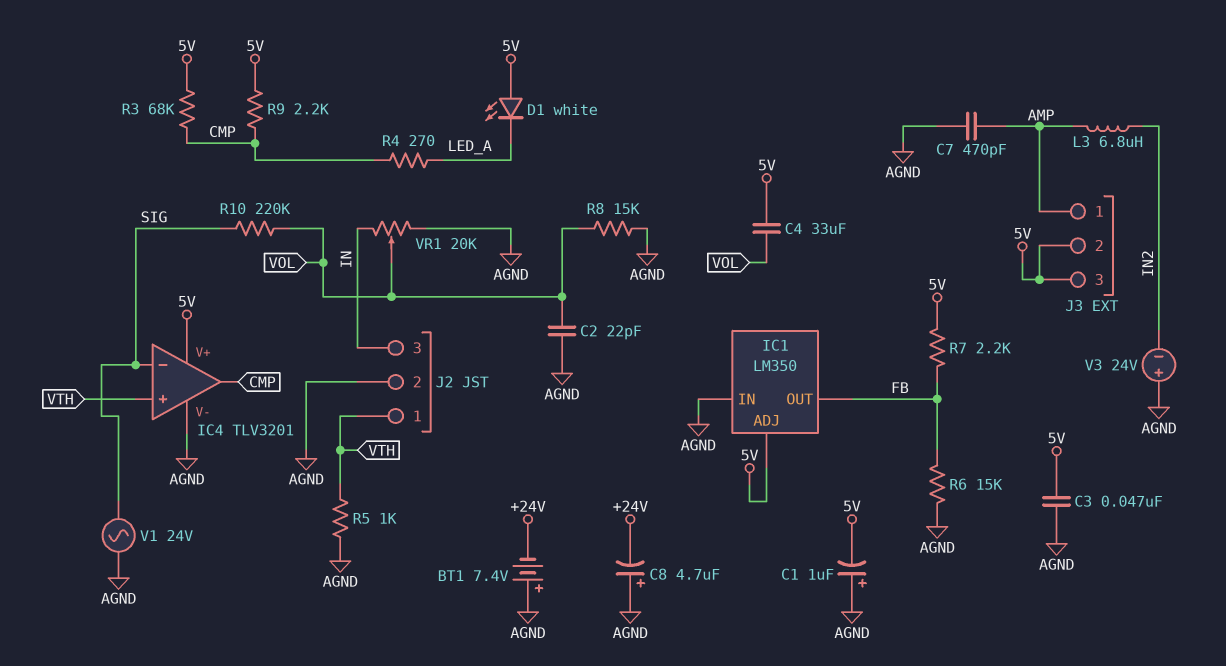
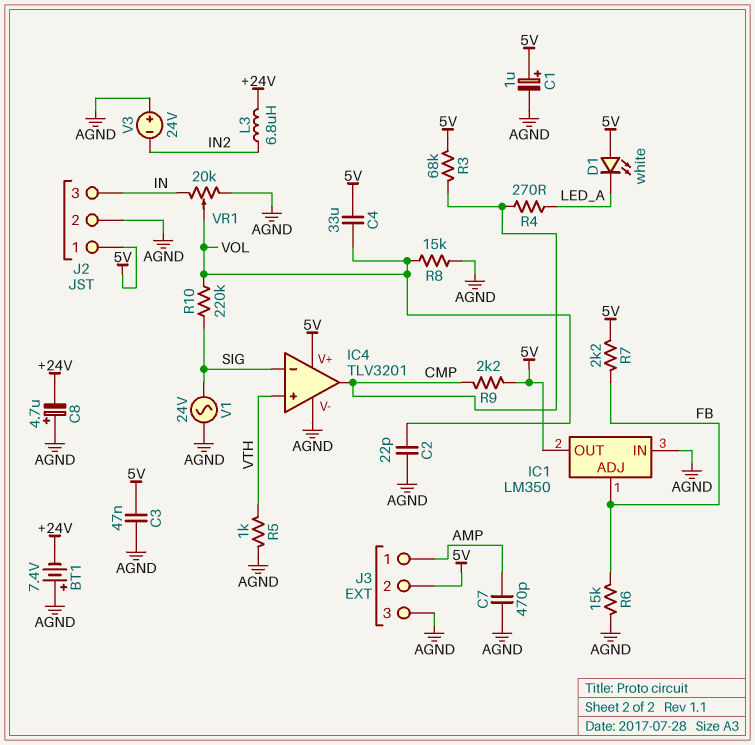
C1: 1uF (plus AGND, minus 5V) -> 1uF (plus 5V, minus AGND)
IC1 pin ADJ: 5V -> FB
IC1 pin OUT: FB -> 5V
J2 pin 1: VTH -> 5V
J3 pin 3: 5V -> AGND
L3: 6.8uH (AMP, IN2) -> 6.8uH (+24V, IN2)

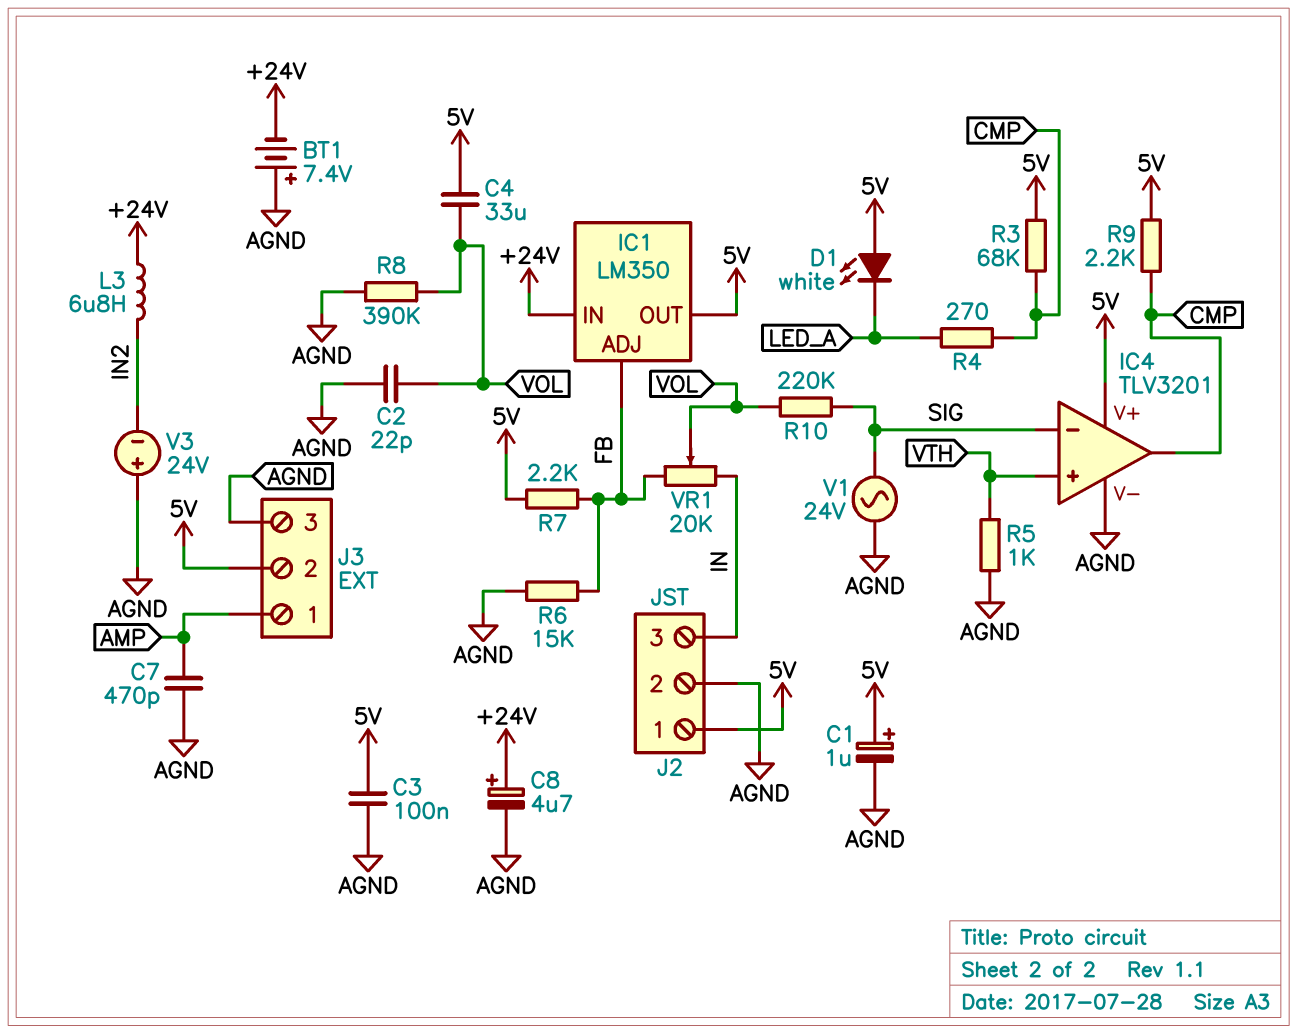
C3: 47nF (5V, AGND) -> 100nF (5V, AGND)
C8: 4.7uF (plus AGND, minus +24V) -> 4.7uF (plus +24V, minus AGND)
IC1 pin IN: AGND -> +24V
R8: 15k (AGND, VOL) -> 390k (AGND, VOL)
VR1: 20k (AGND, IN, wiper VOL) -> 20k (FB, IN, wiper VOL)

